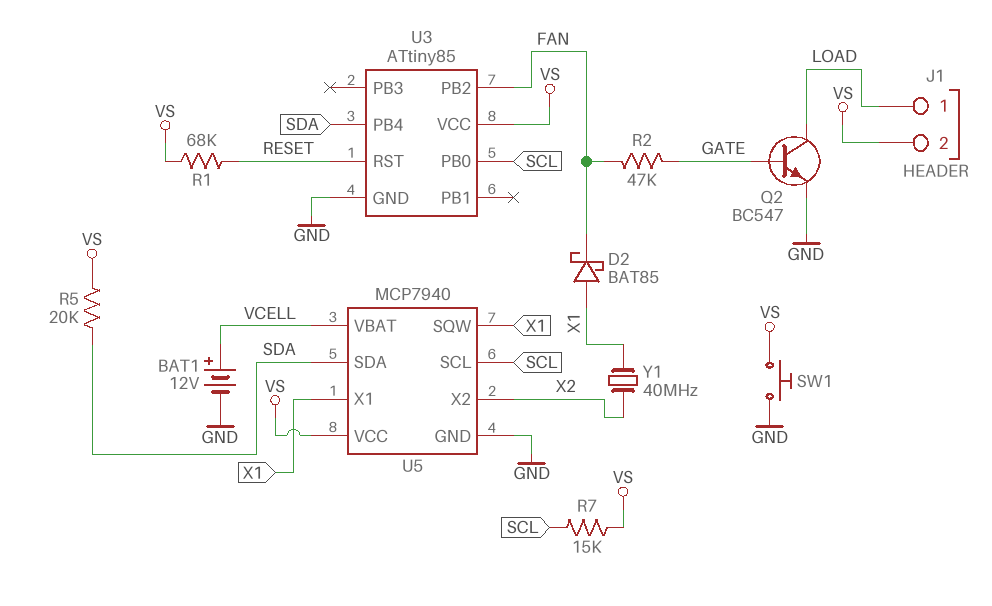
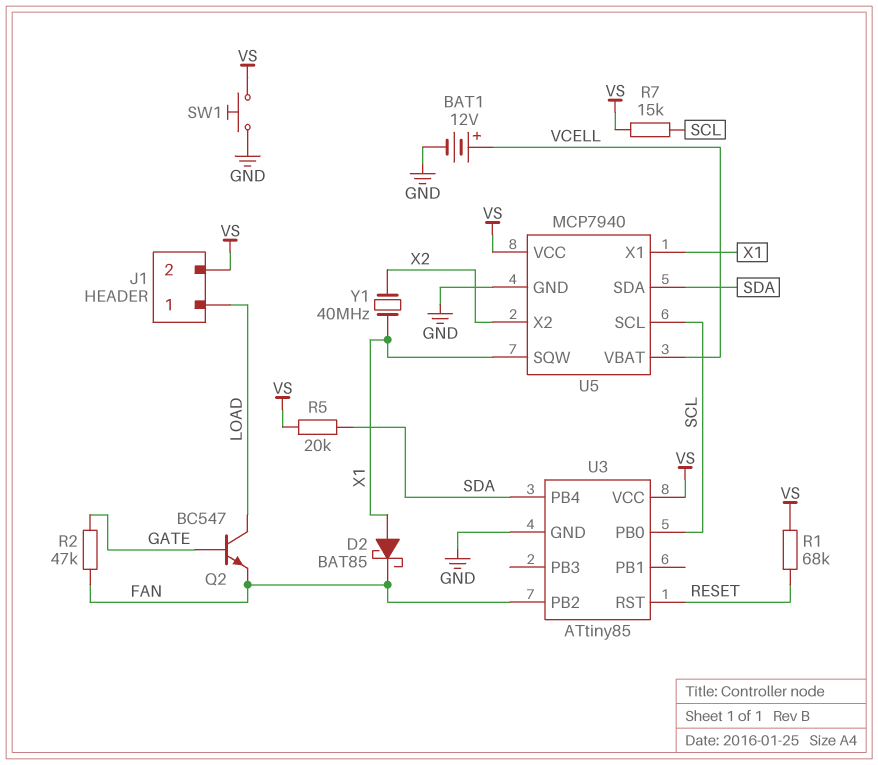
Q2: NPN BC547 (B GATE, C LOAD, E GND) -> NPN BC547 (B GATE, C LOAD, E FAN)

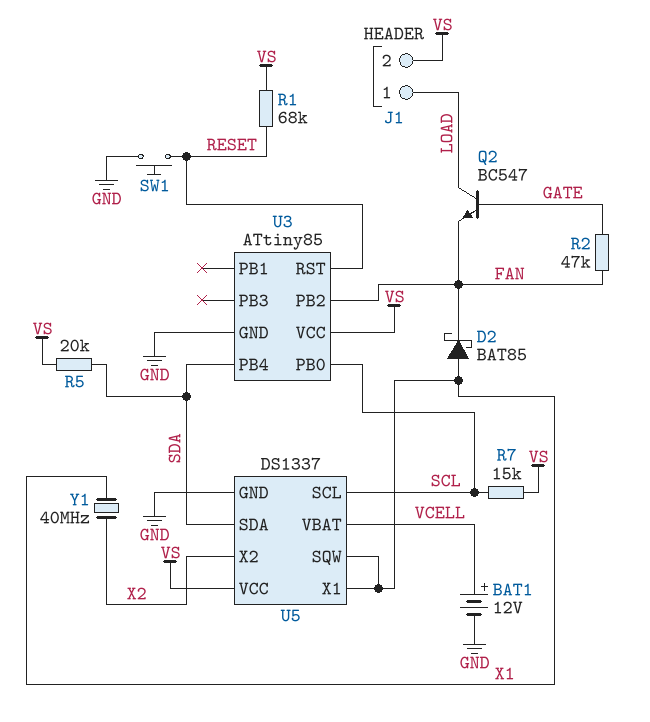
SW1: button (GND, VS) -> button (GND, RESET)
U5: MCP7940 -> DS1337

